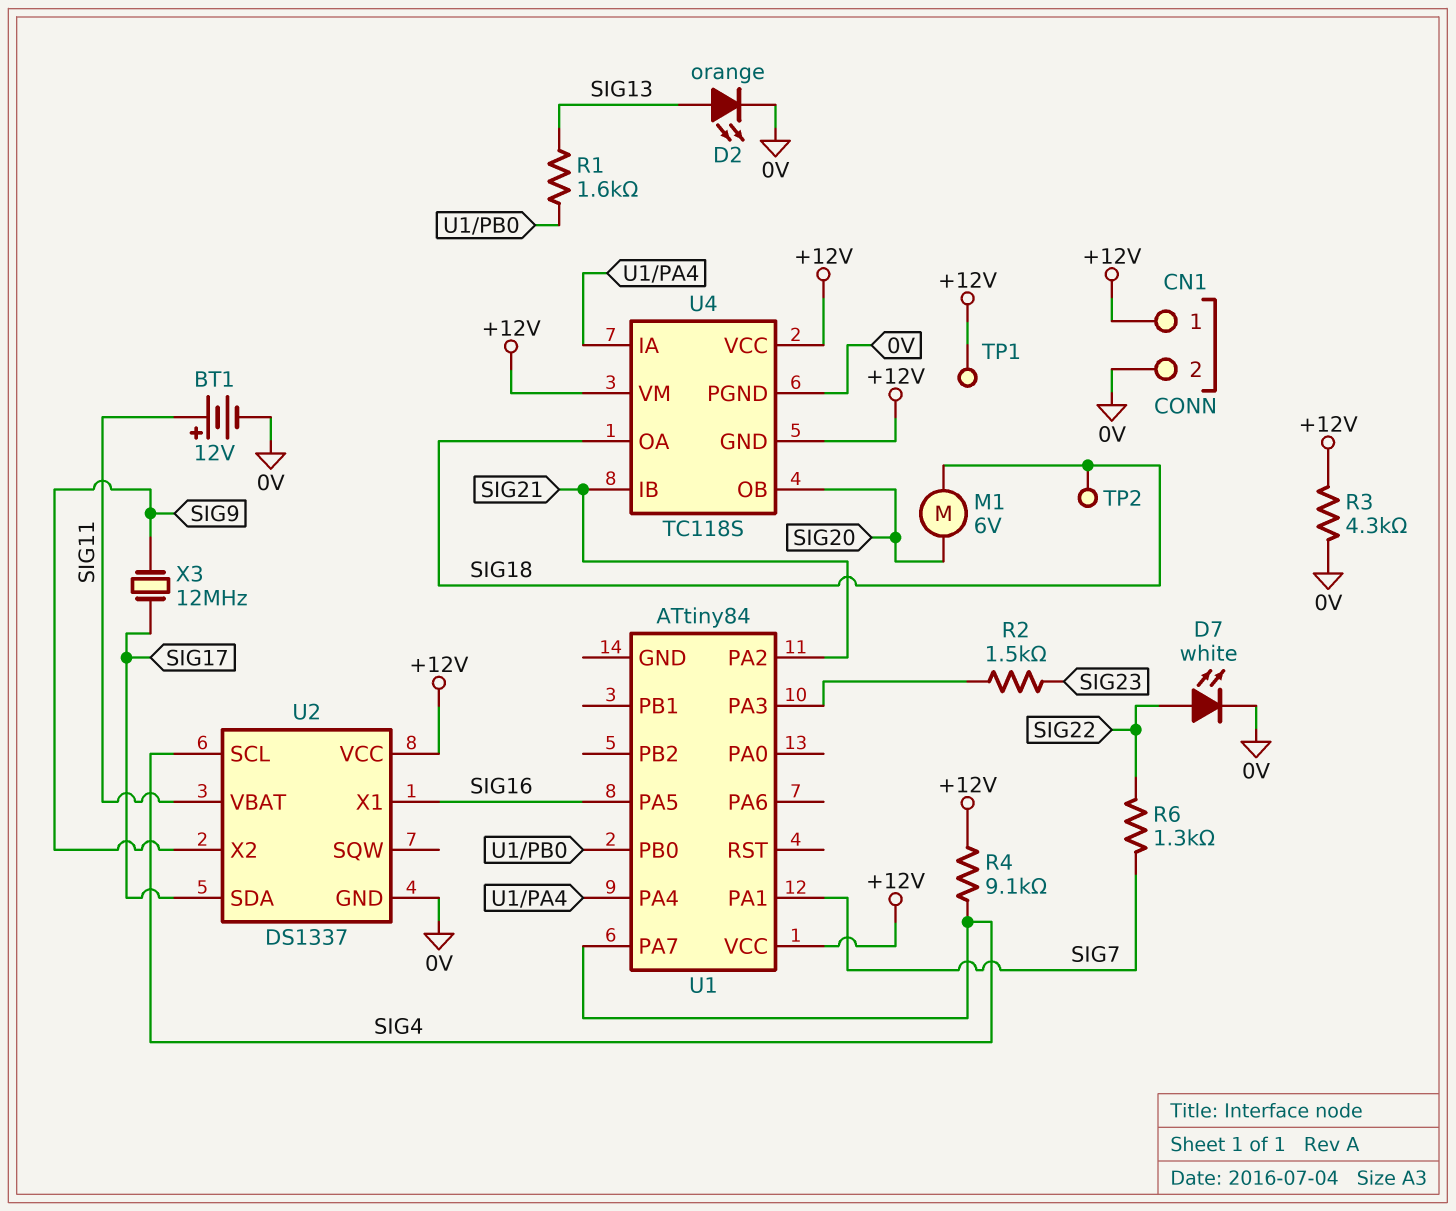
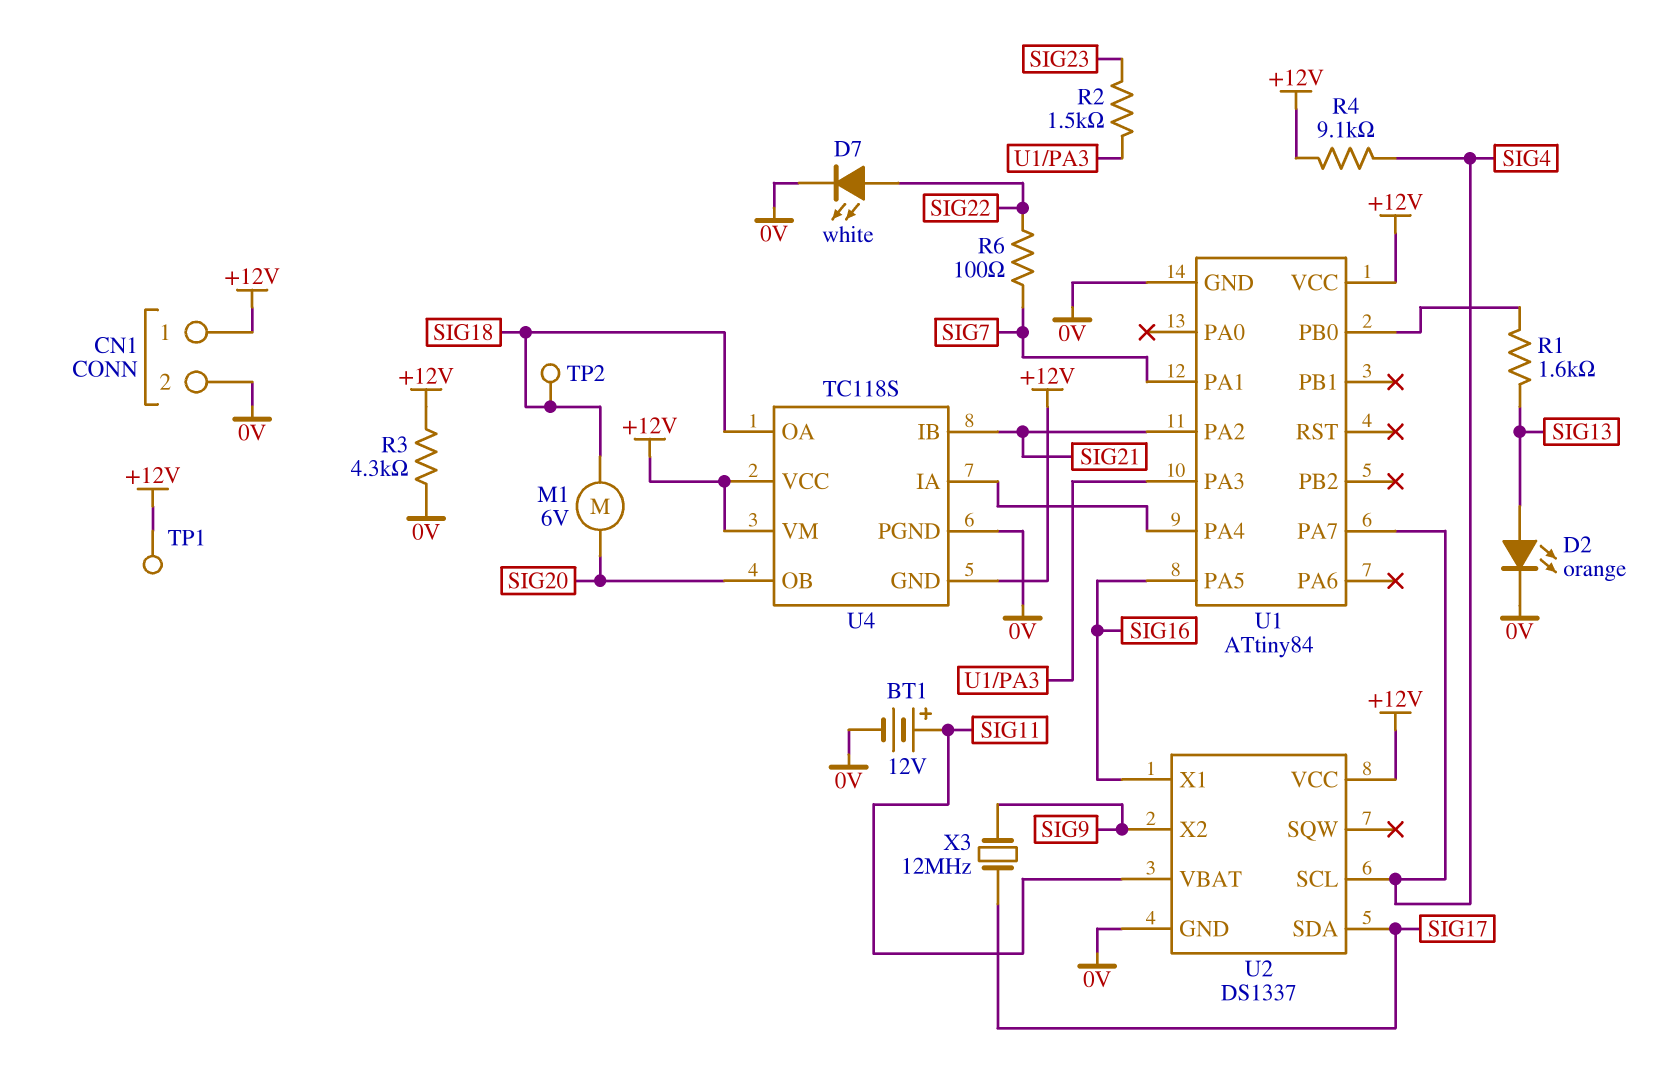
R6: 1.3k (SIG7, SIG22) -> 100 (SIG7, SIG22)
U1 pin GND: none -> 0V

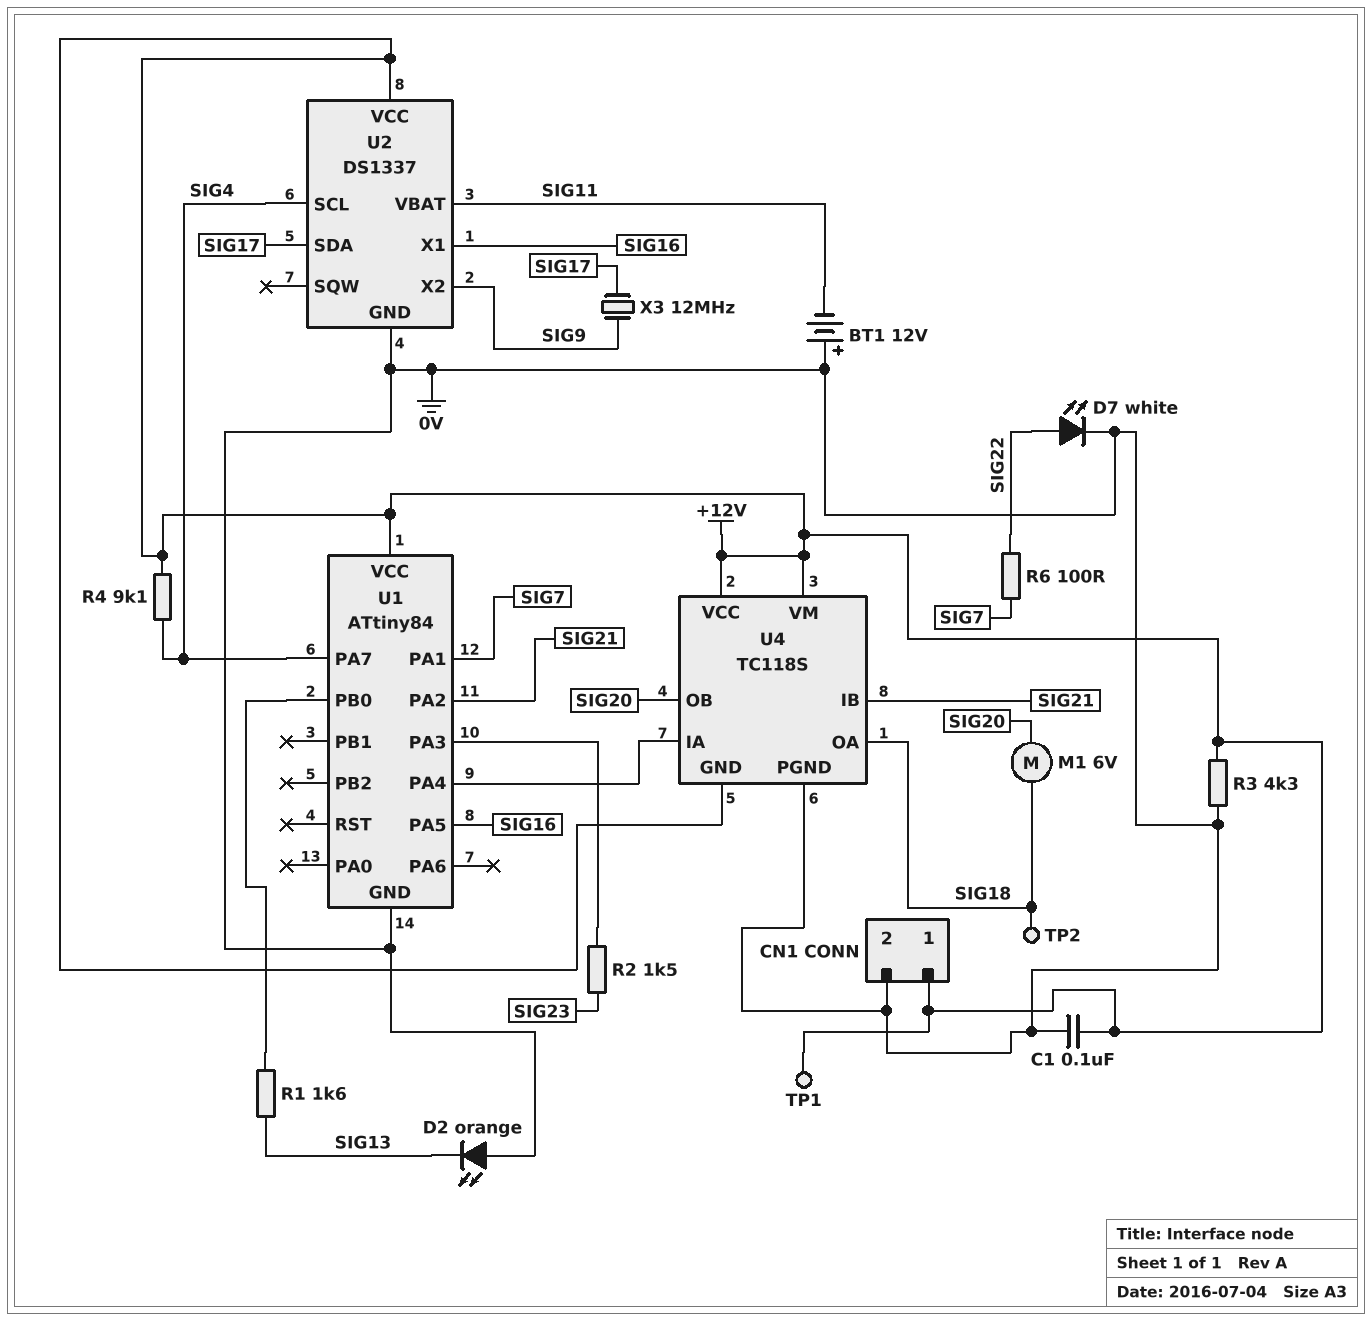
BT1: 12V (plus SIG11, minus 0V) -> 12V (plus 0V, minus SIG11)
C1: none -> 100nF (+12V, 0V)
D2: LED orange (A SIG13, K 0V) -> LED orange (A 0V, K SIG13)

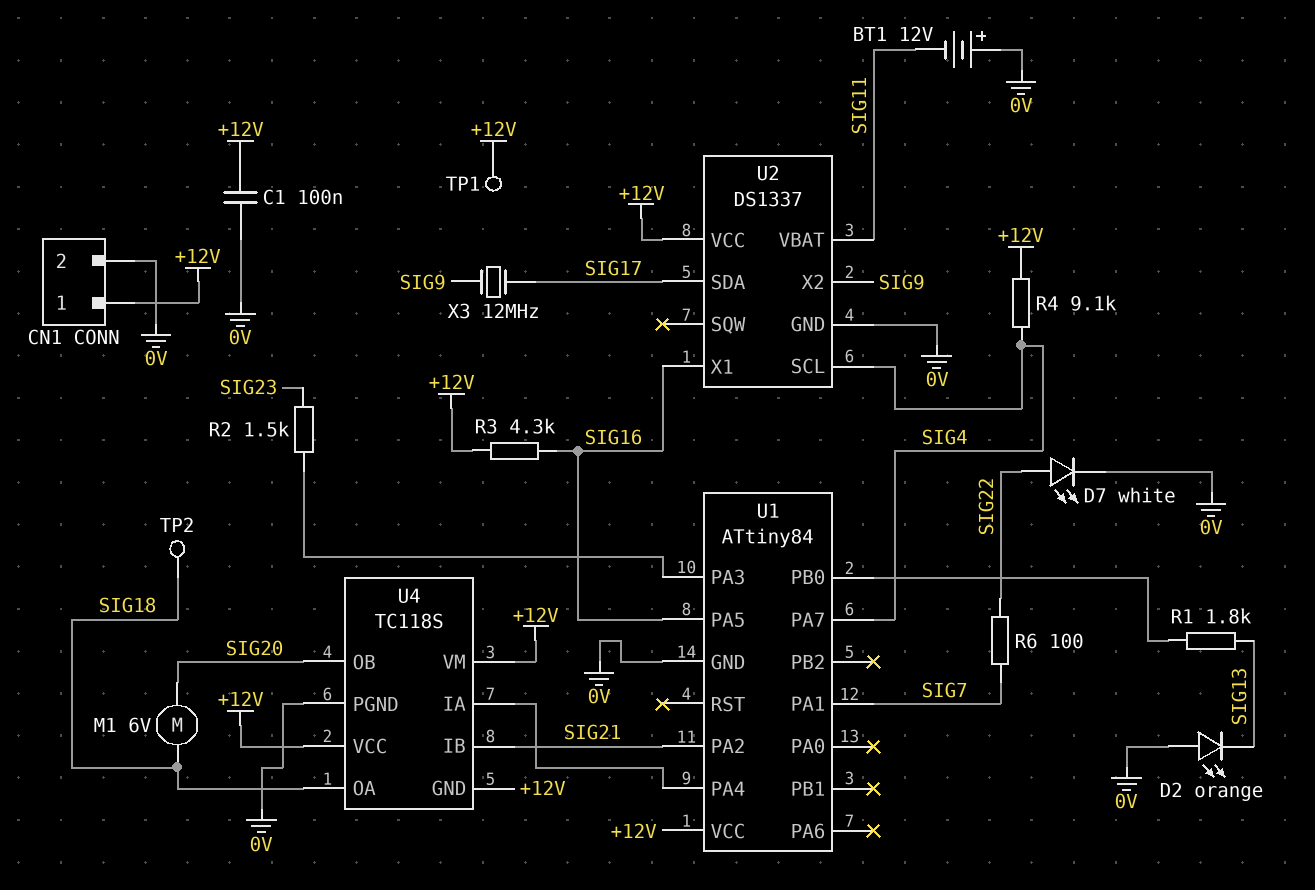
R1: 1.6k (SIG13, U1/PB0) -> 1.8k (SIG13, U1/PB0)
R3: 4.3k (+12V, 0V) -> 4.3k (+12V, SIG16)

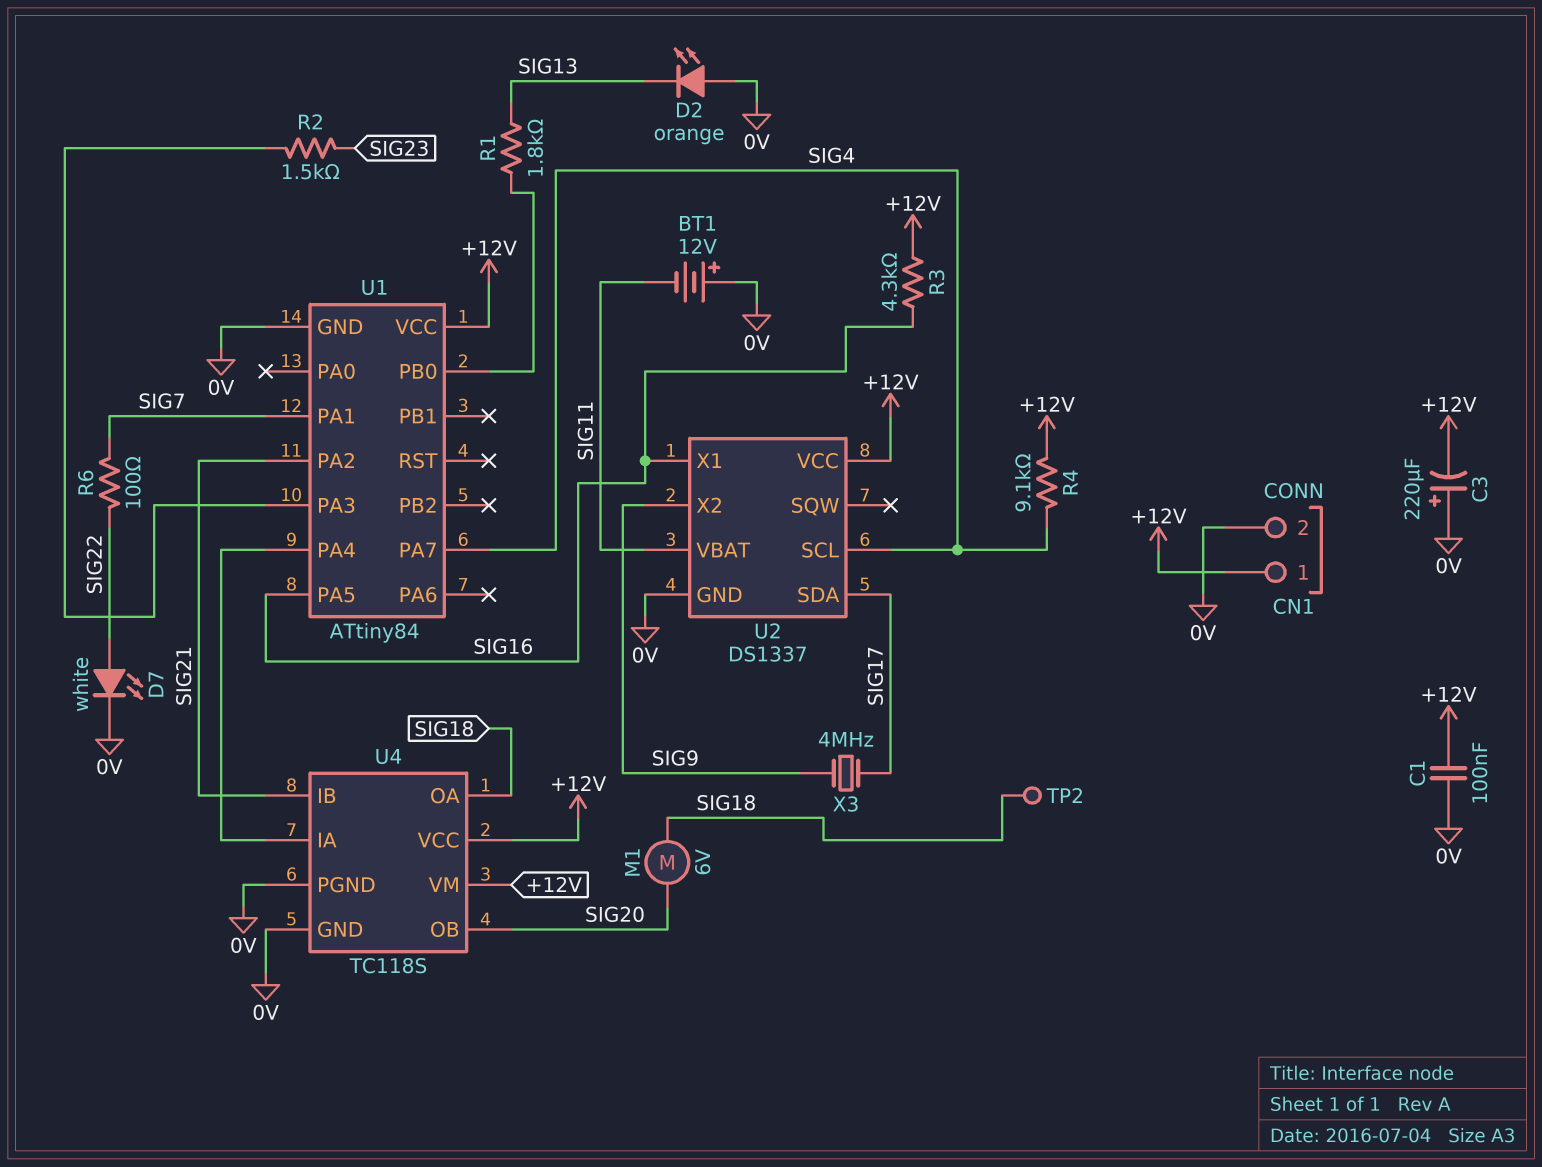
C3: none -> 220uF (plus 0V, minus +12V)
TP1: test point (+12V) -> none
U4 pin GND: +12V -> 0V
X3: 12MHz (SIG9, SIG17) -> 4MHz (SIG9, SIG17)

